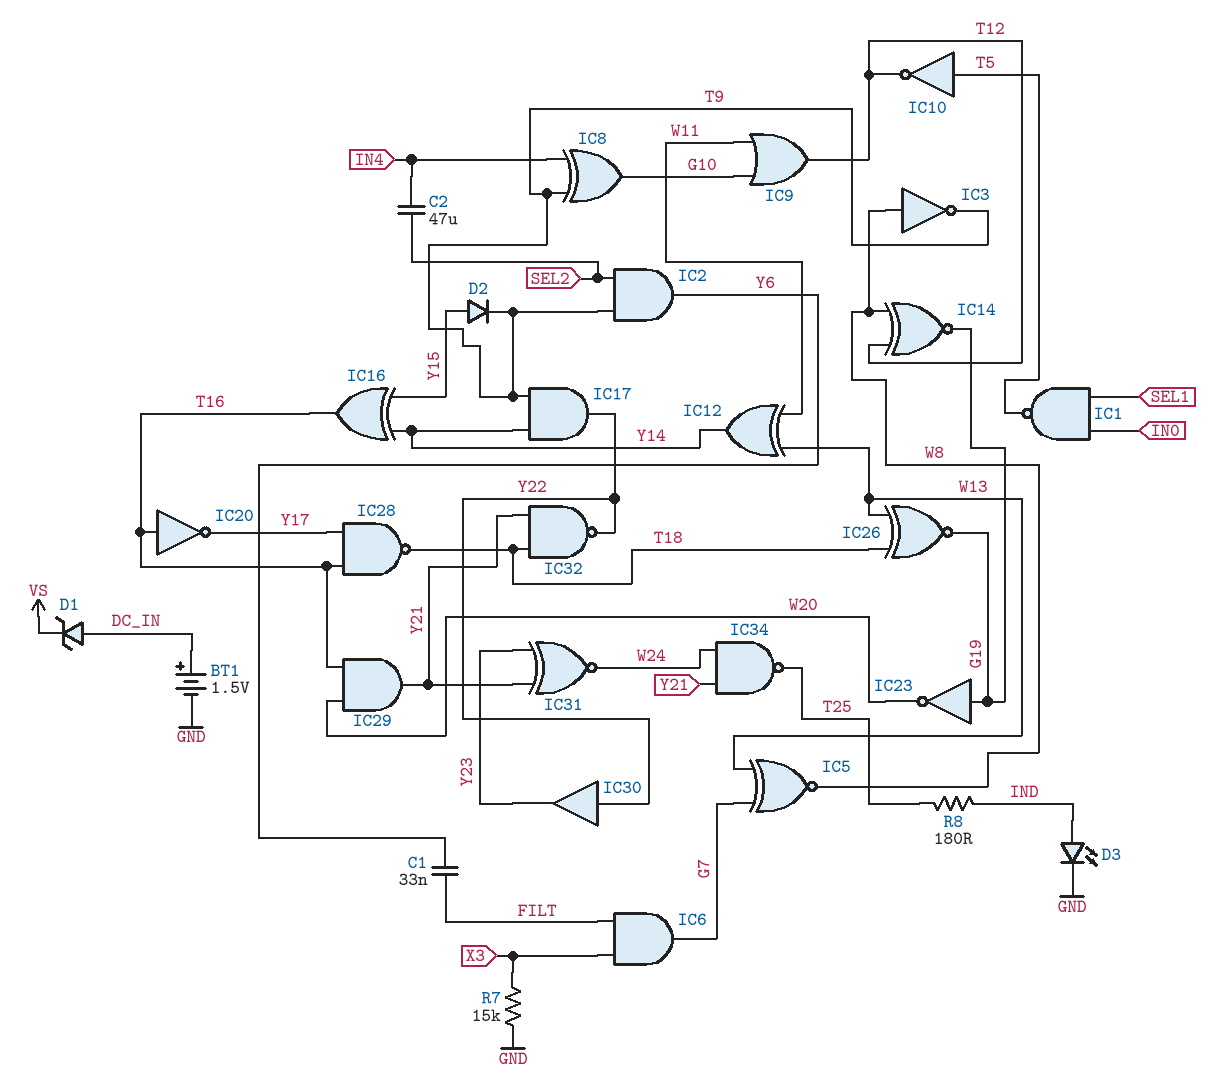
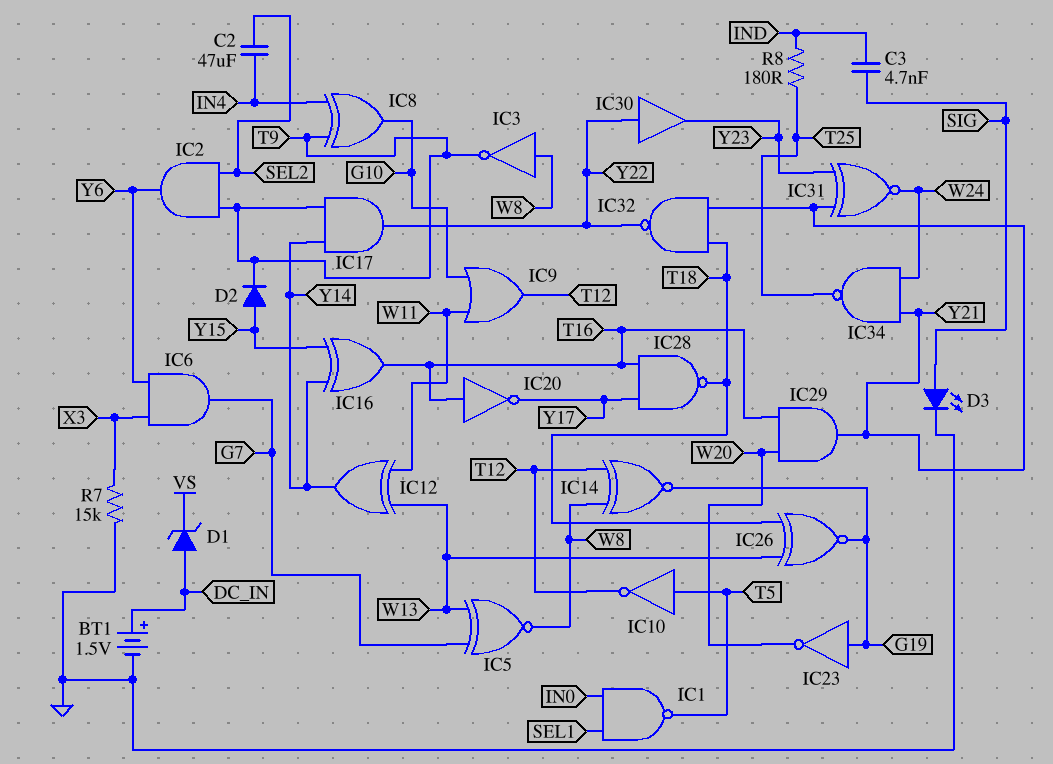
C1: 33nF (FILT, Y6) -> none
C3: none -> 4.7nF (IND, SIG)
D3: LED (A IND, K GND) -> LED (A SIG, K GND)
IC6: AND (in FILT, in X3, out G7) -> AND (in X3, in Y6, out G7)

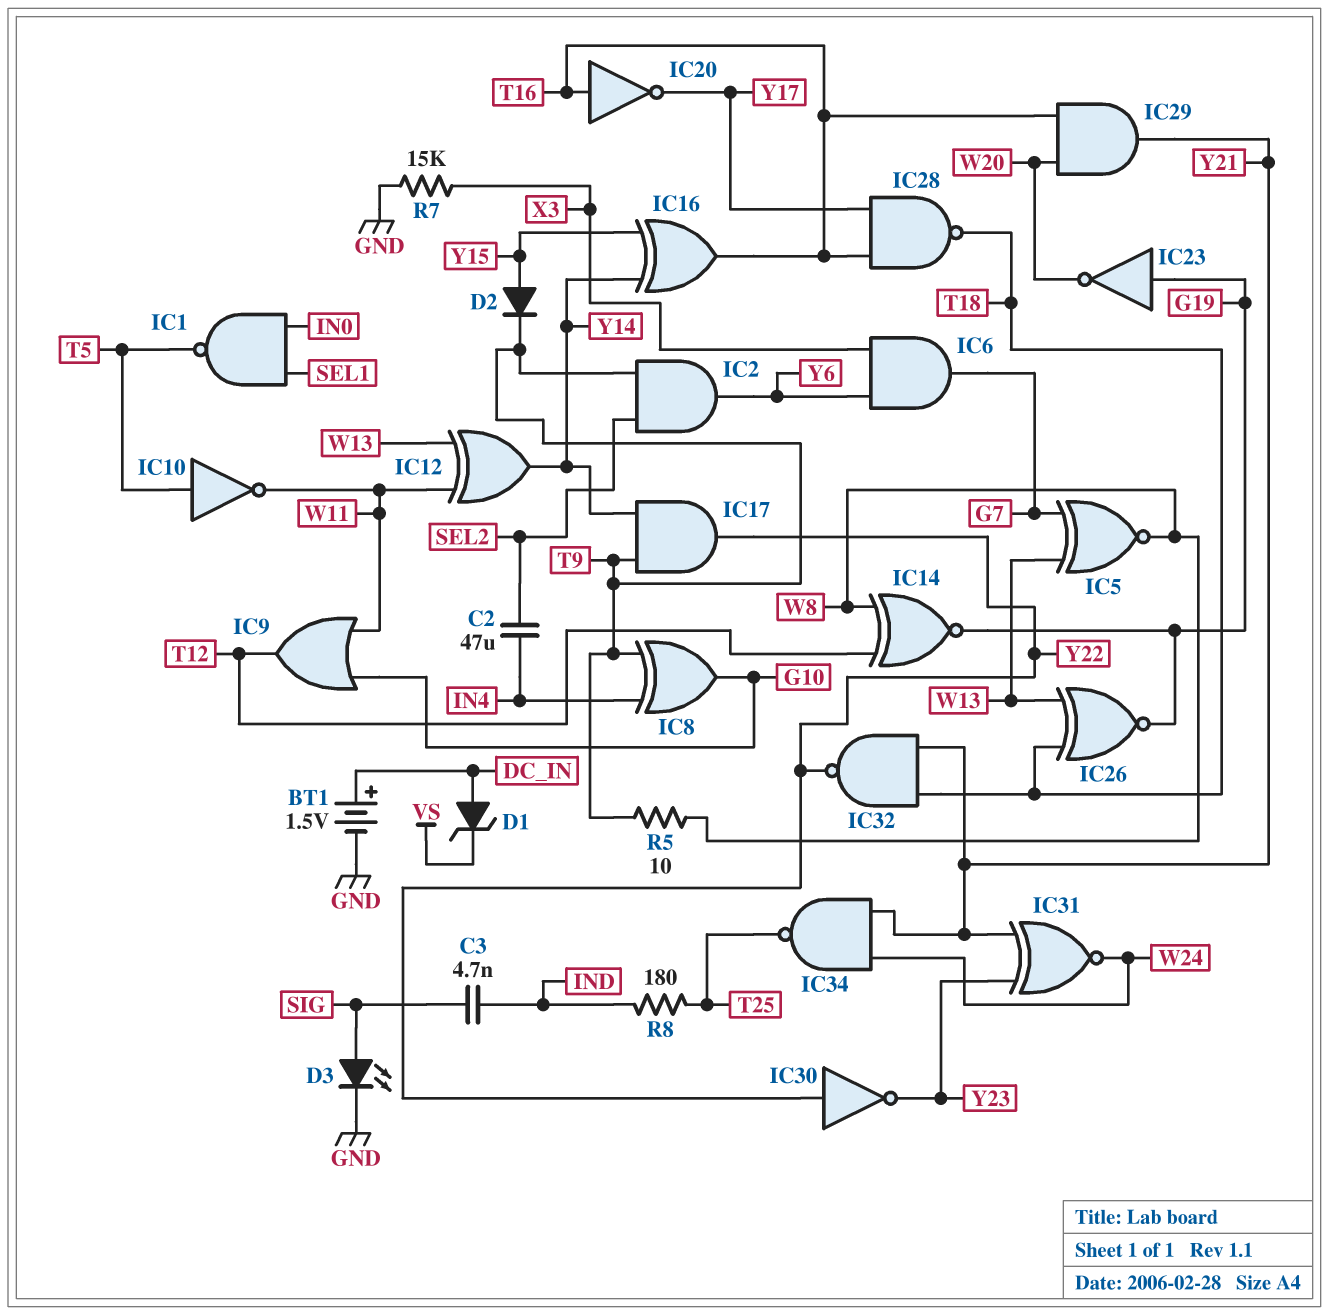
IC3: NOT (in W8, out T9) -> none
IC10: NOT (in T5, out T12) -> NOT (in T5, out W11)
IC30: buffer (in Y22, out Y23) -> NOT (in Y22, out Y23)
R5: none -> 10 (T9, W8)

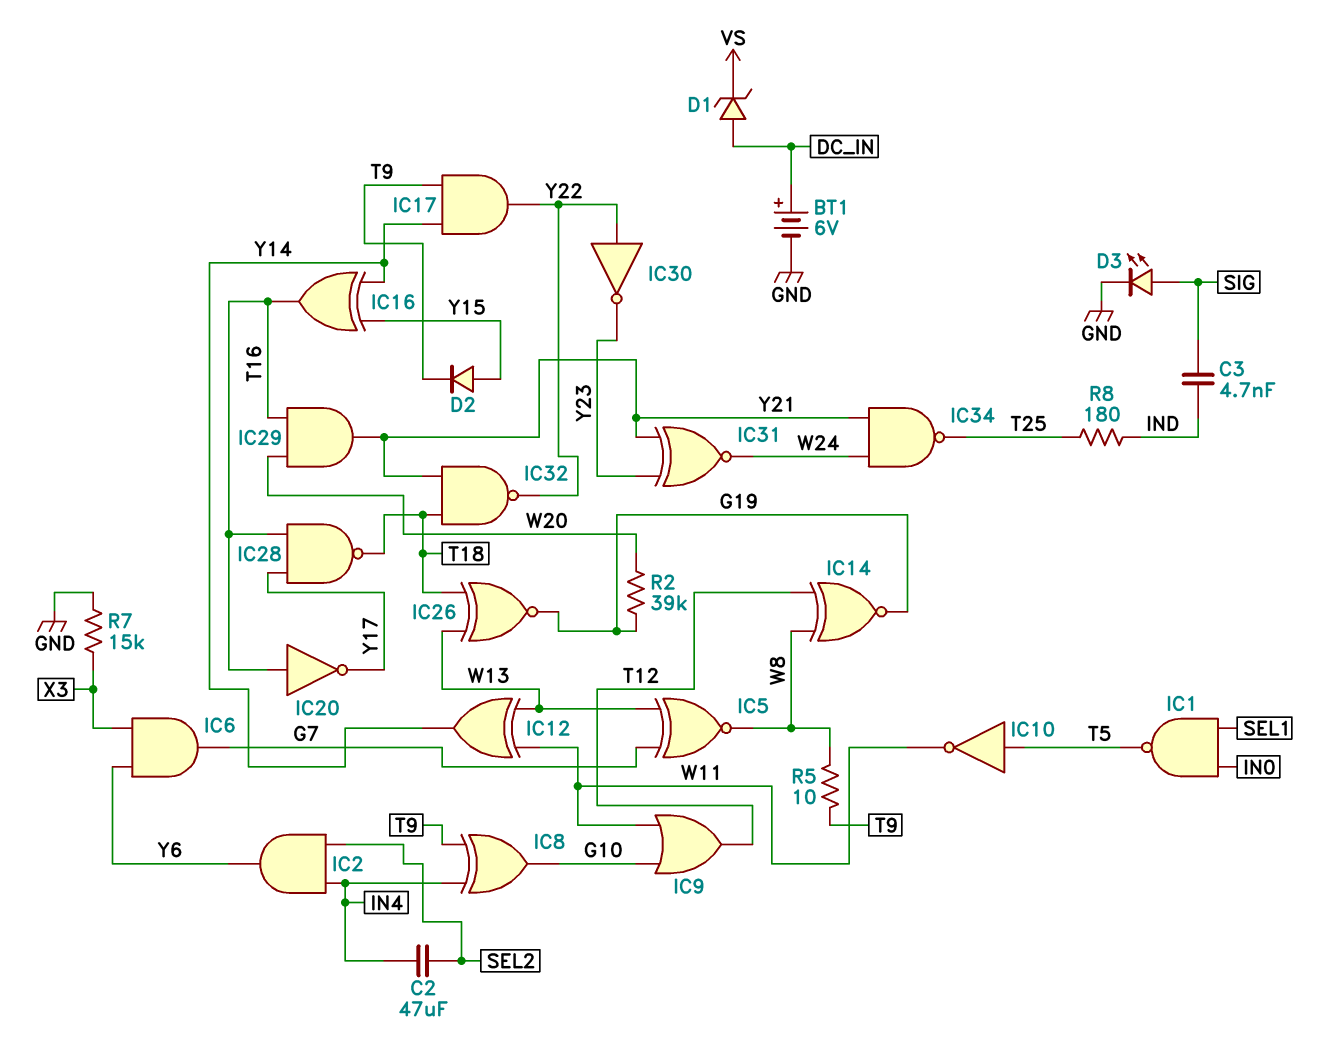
BT1: 1.5V (plus DC_IN, minus GND) -> 6V (plus DC_IN, minus GND)
IC2: AND (in SEL2, in T9, out Y6) -> AND (in IN4, in SEL2, out Y6)
IC23: NOT (in G19, out W20) -> none
R2: none -> 39k (G19, W20)

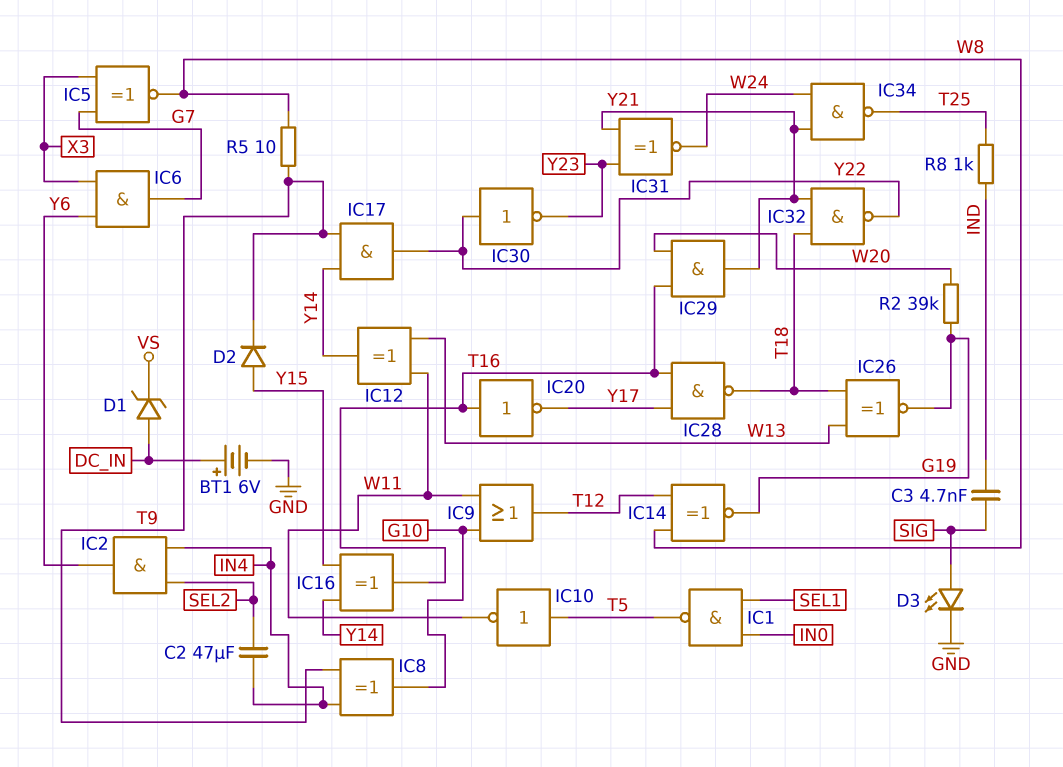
IC5: XNOR (in G7, in W13, out W8) -> XNOR (in G7, in X3, out W8)
R7: 15k (GND, X3) -> none
R8: 180 (IND, T25) -> 1k (IND, T25)

